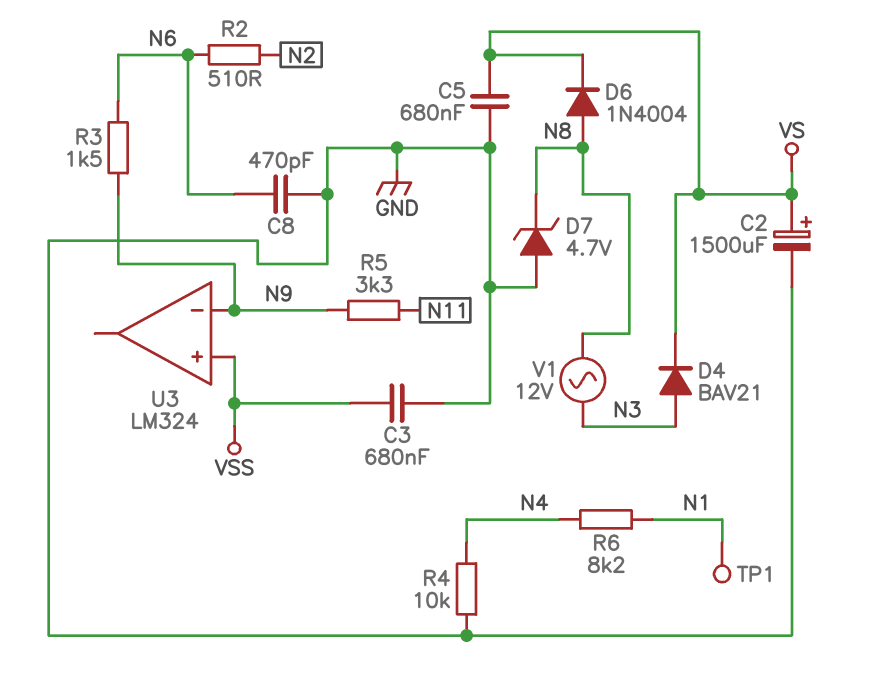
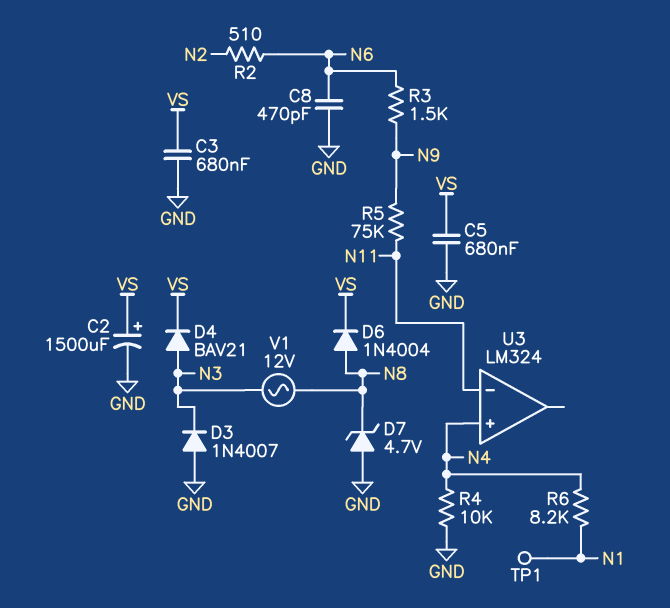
C3: 680nF (GND, VSS) -> 680nF (GND, VS)
D3: none -> diode 1N4007 (A GND, K N3)
R5: 3.3k (N9, N11) -> 75k (N9, N11)
U3 pin in+: VSS -> N4
U3 pin in-: N9 -> N11

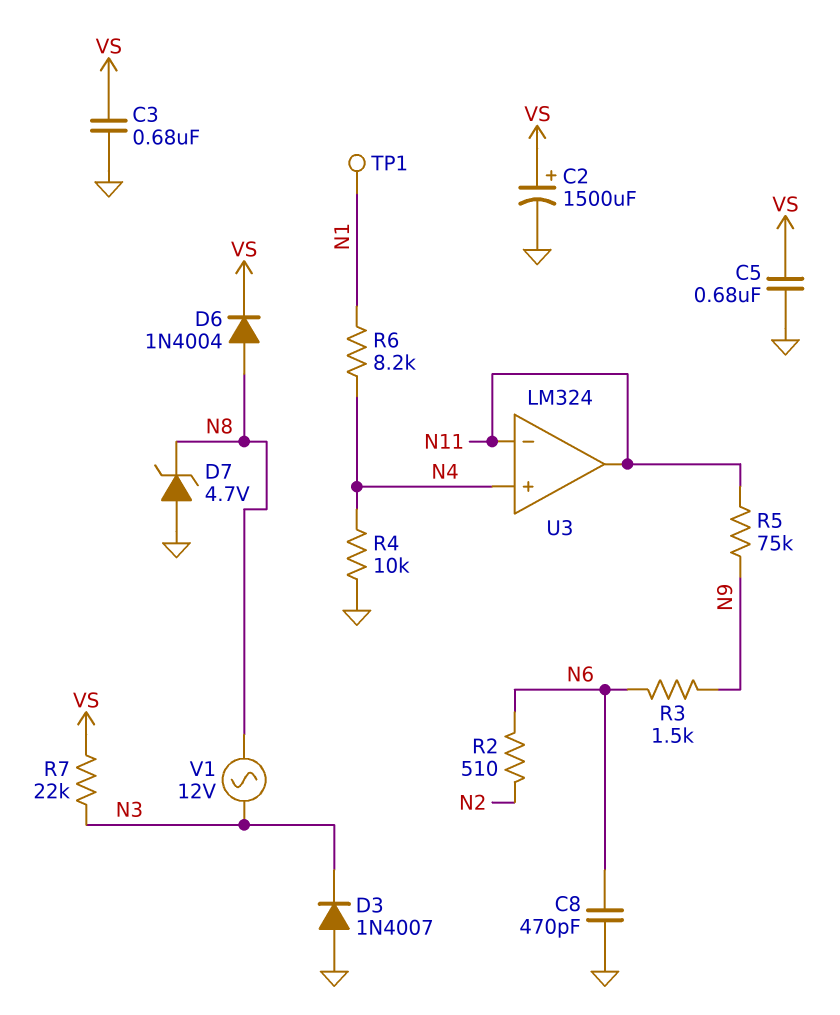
D4: diode BAV21 (A N3, K VS) -> none
R7: none -> 22k (N3, VS)
U3 pin out: none -> N11

